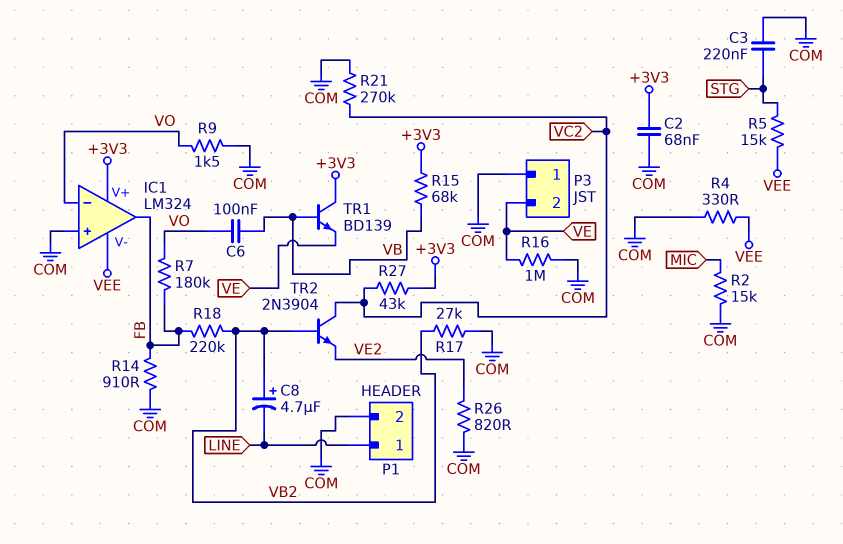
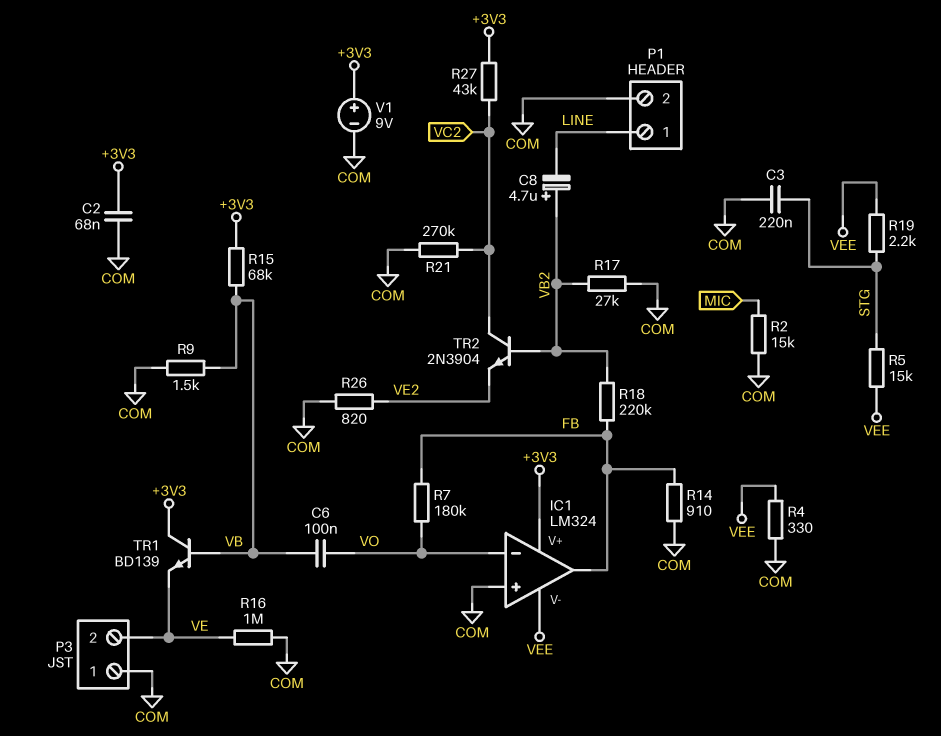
R9: 1.5k (COM, VO) -> 1.5k (COM, VB)
R19: none -> 2.2k (STG, VEE)
V1: none -> 9V (plus +3V3, minus COM)

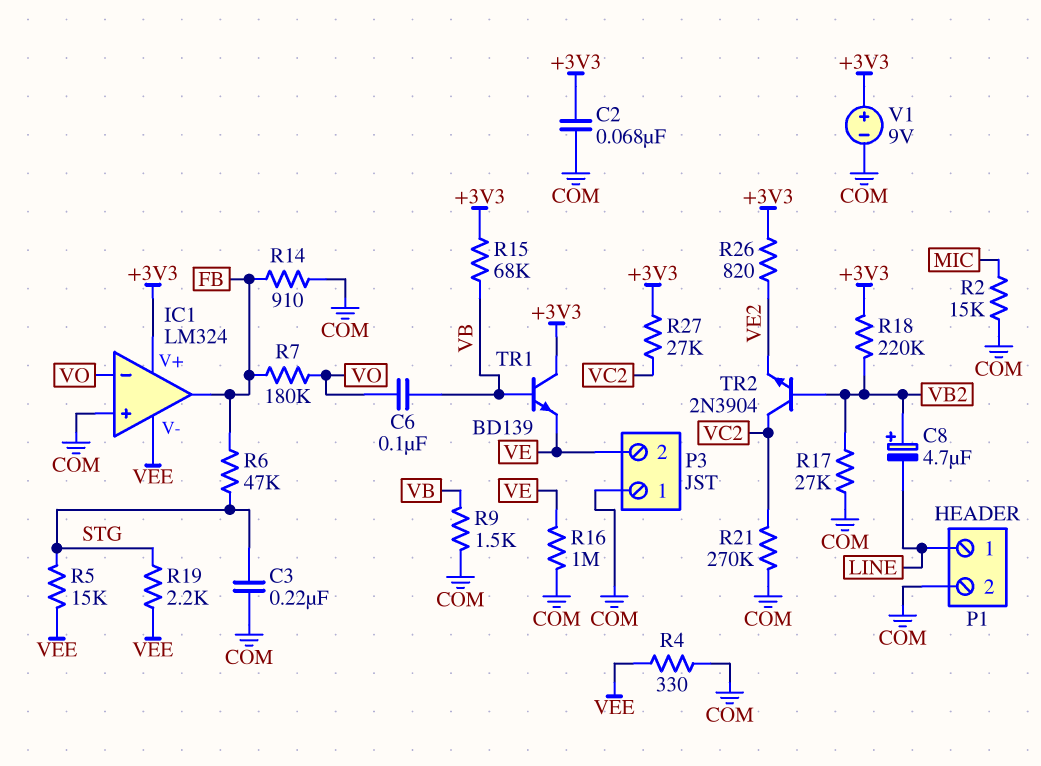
R6: none -> 47k (FB, STG)
R18: 220k (FB, VB2) -> 220k (+3V3, VB2)
R26: 820 (COM, VE2) -> 820 (+3V3, VE2)
R27: 43k (+3V3, VC2) -> 27k (+3V3, VC2)

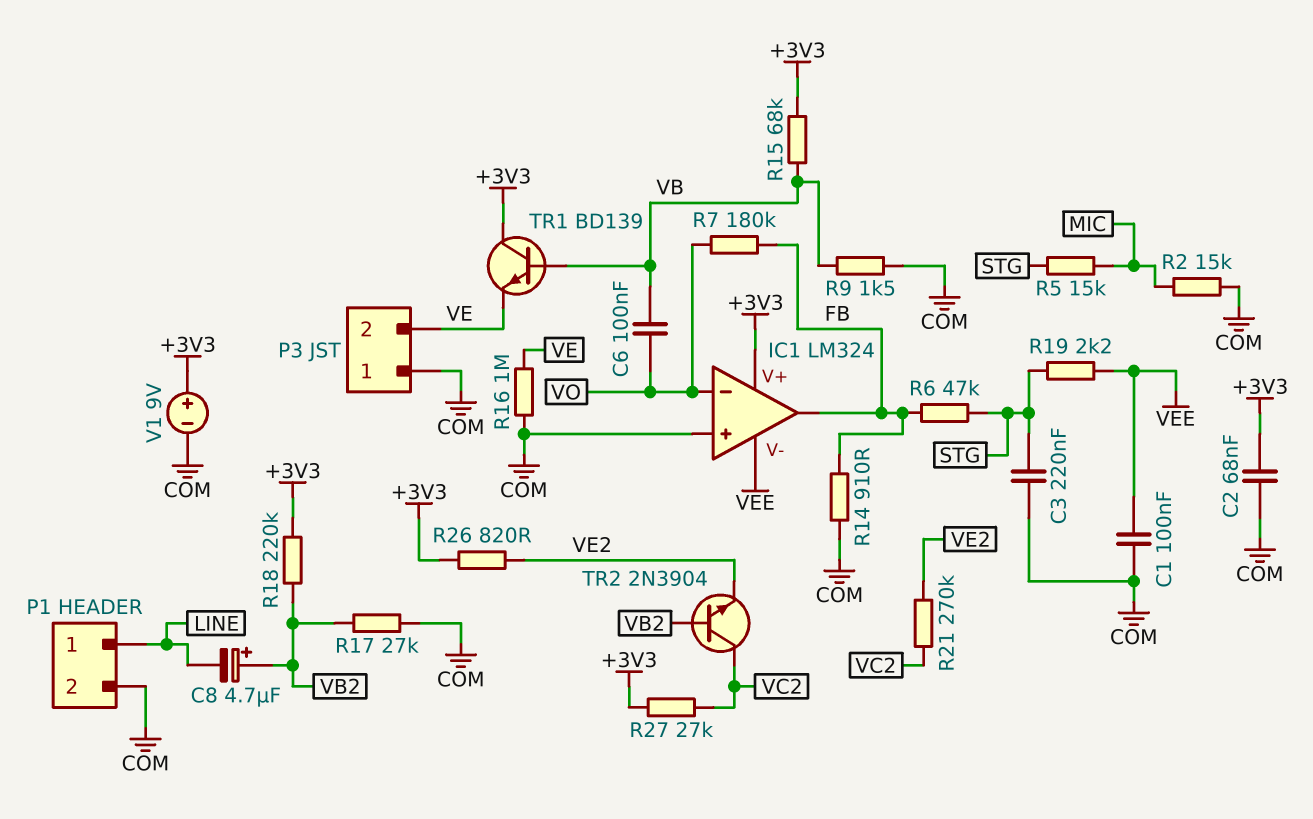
C1: none -> 100nF (COM, VEE)
R4: 330 (COM, VEE) -> none
R5: 15k (STG, VEE) -> 15k (MIC, STG)
R21: 270k (COM, VC2) -> 270k (VC2, VE2)

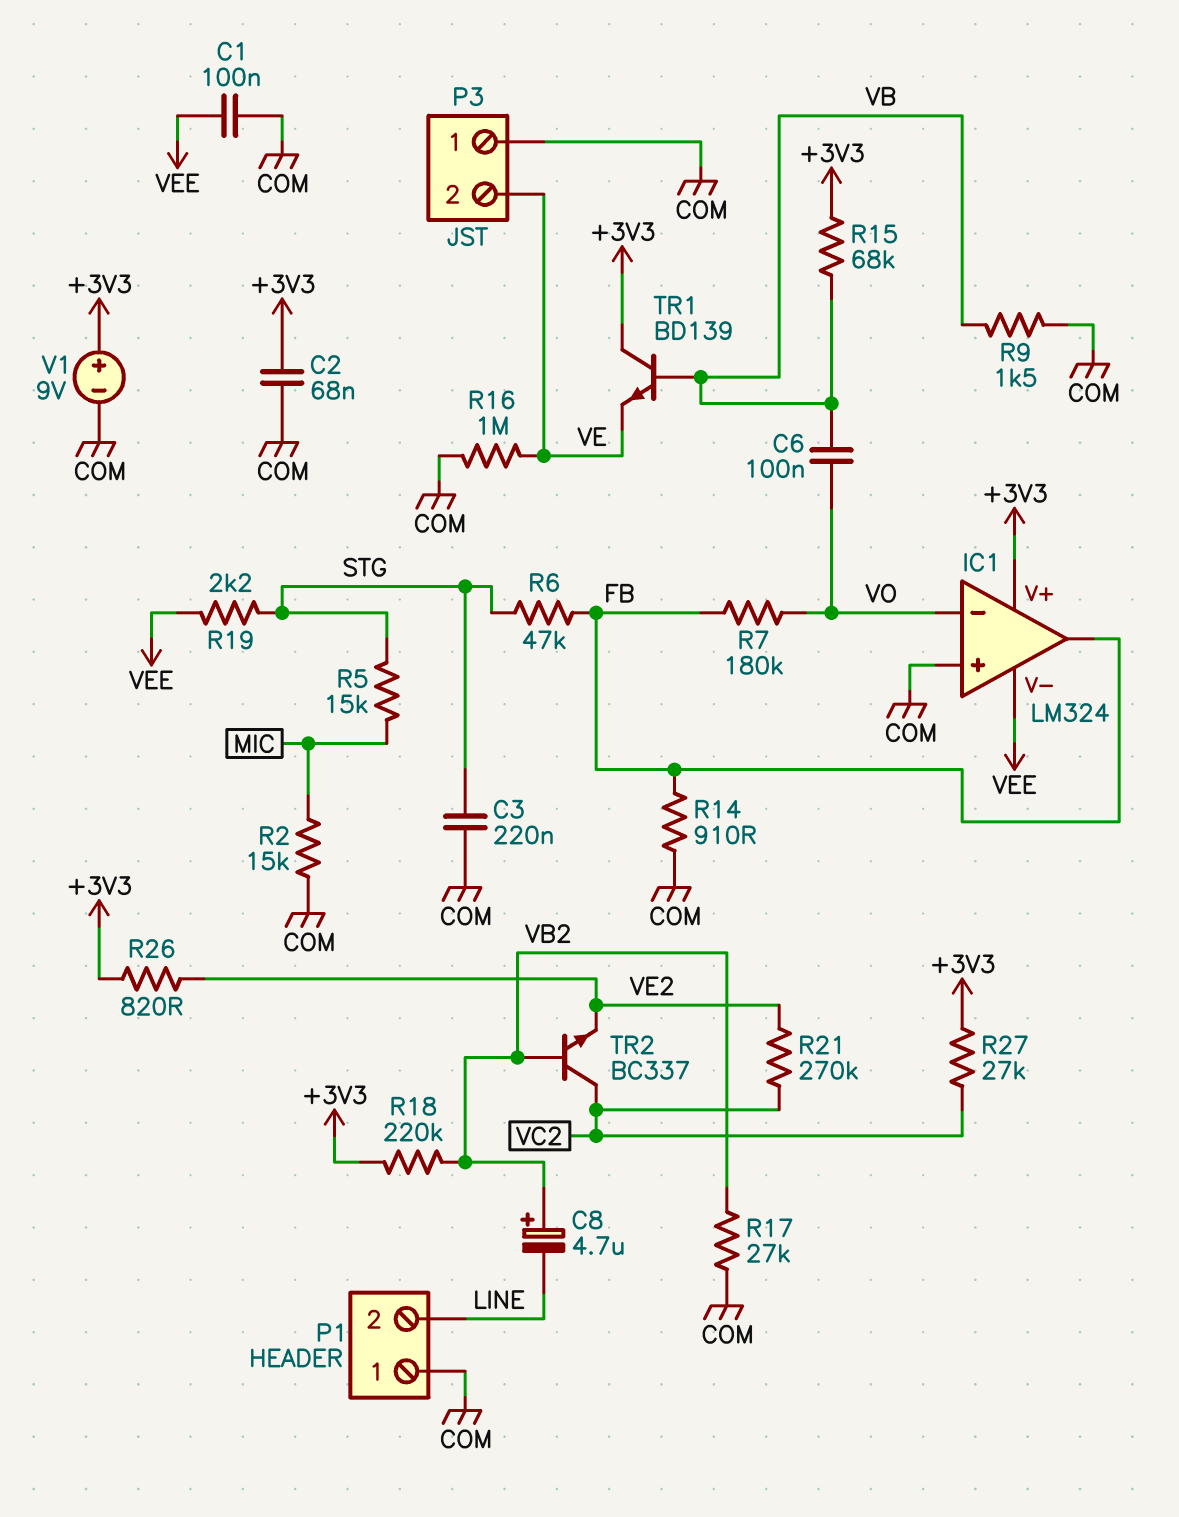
P1 pin 1: LINE -> COM
P1 pin 2: COM -> LINE
TR2: NPN 2N3904 (B VB2, C VC2, E VE2) -> NPN BC337 (B VB2, C VC2, E VE2)

